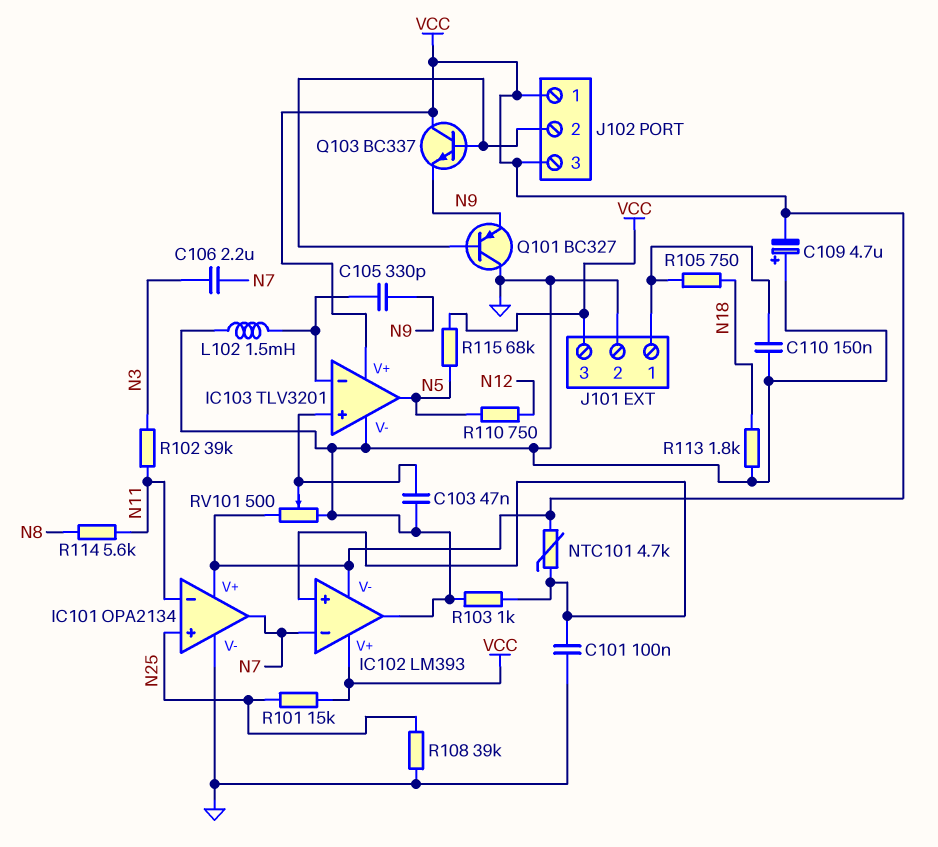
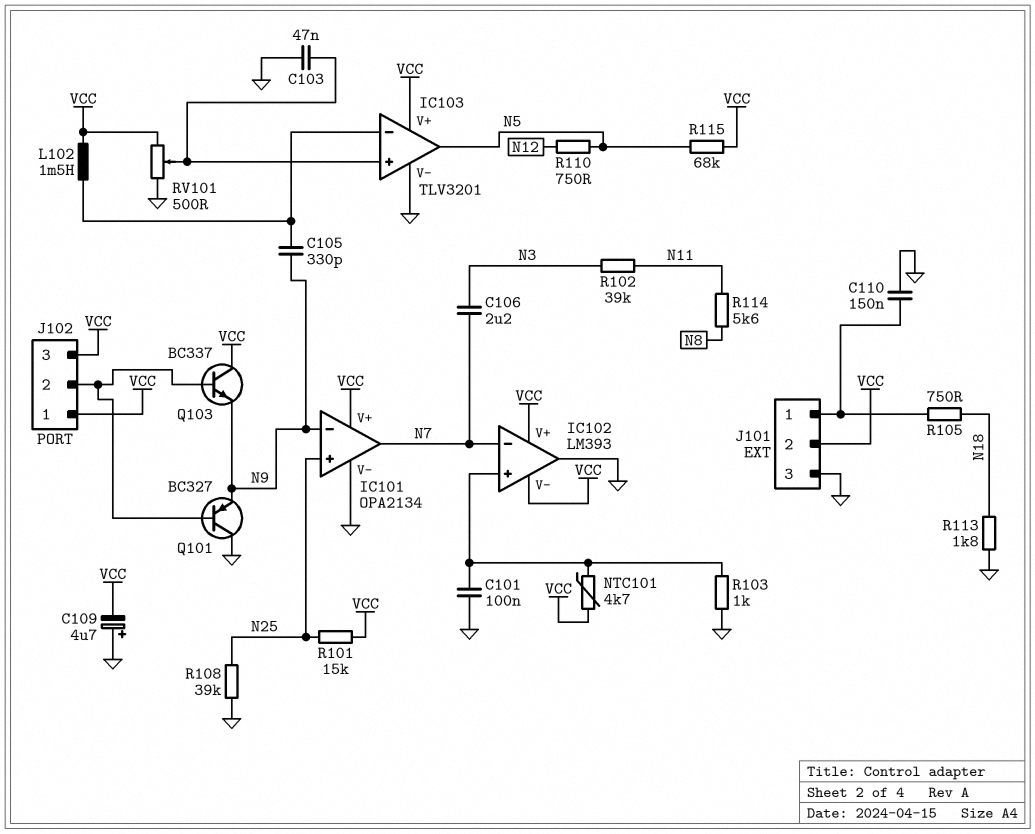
IC101 pin in-: N11 -> N9
J101 pin 2: GND -> VCC
J101 pin 3: VCC -> GND
L102: 1.5mH (GND, IC103/in-) -> 1.5mH (IC103/in-, VCC)

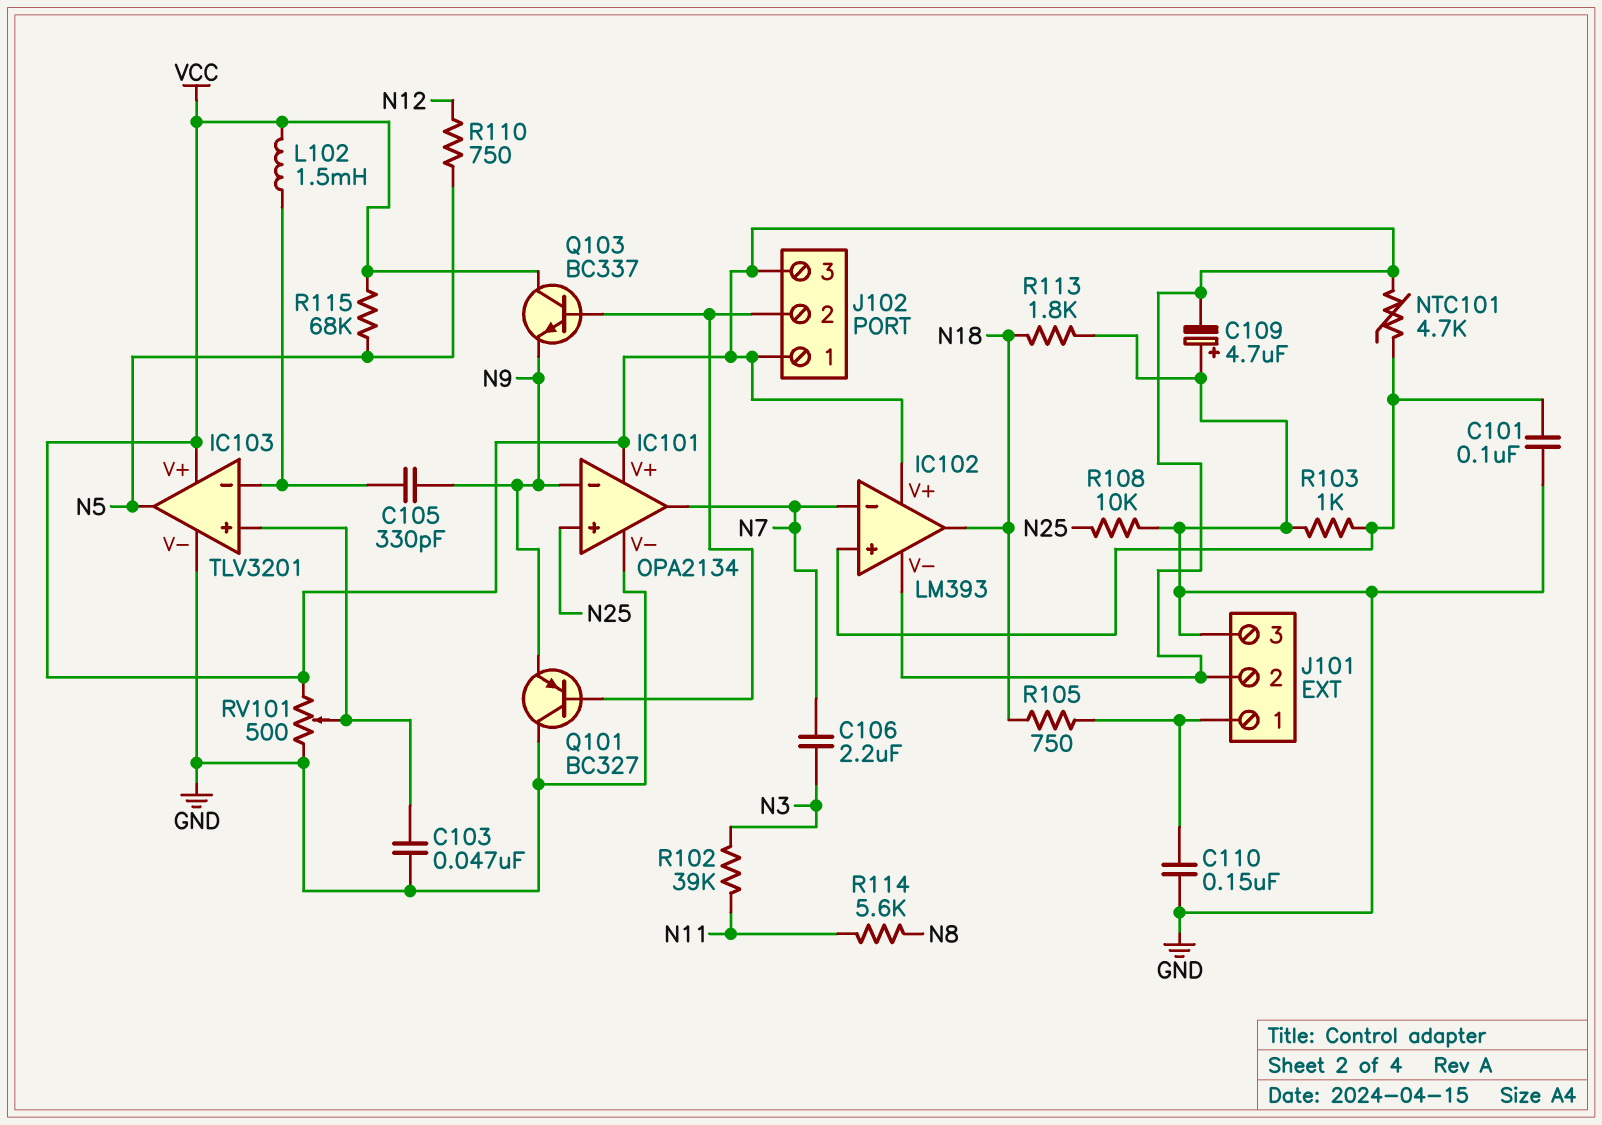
IC102 pin out: GND -> N18
R101: 15k (N25, VCC) -> none
R108: 39k (GND, N25) -> 10k (GND, N25)

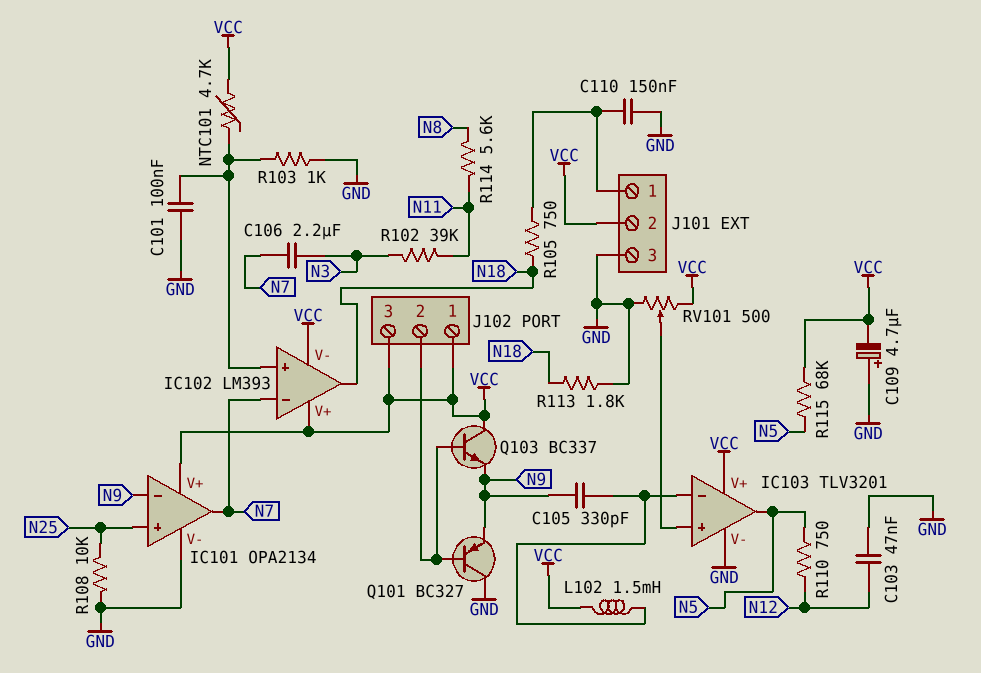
C103: 47nF (GND, IC103/in+) -> 47nF (GND, N12)

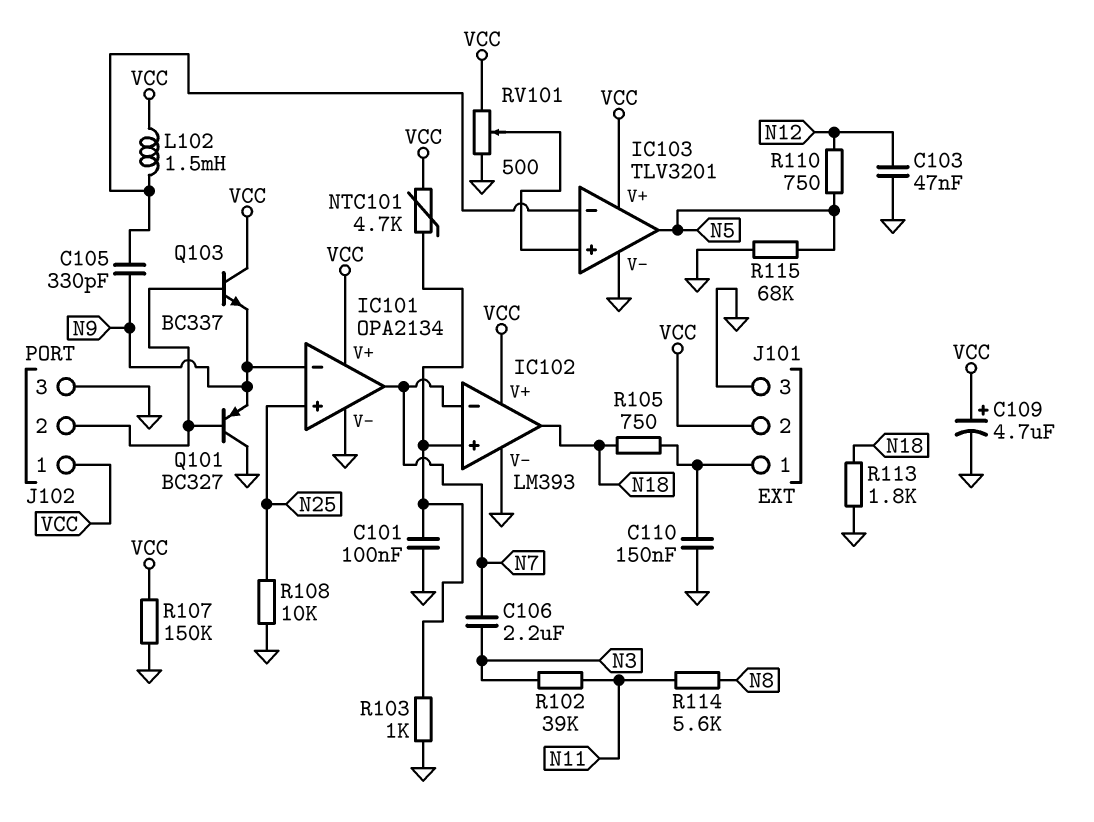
C109: 4.7uF (plus GND, minus VCC) -> 4.7uF (plus VCC, minus GND)
IC102 pin V-: VCC -> GND
J102 pin 3: VCC -> GND
R107: none -> 150k (GND, VCC)
R115: 68k (N5, VCC) -> 68k (GND, N5)

